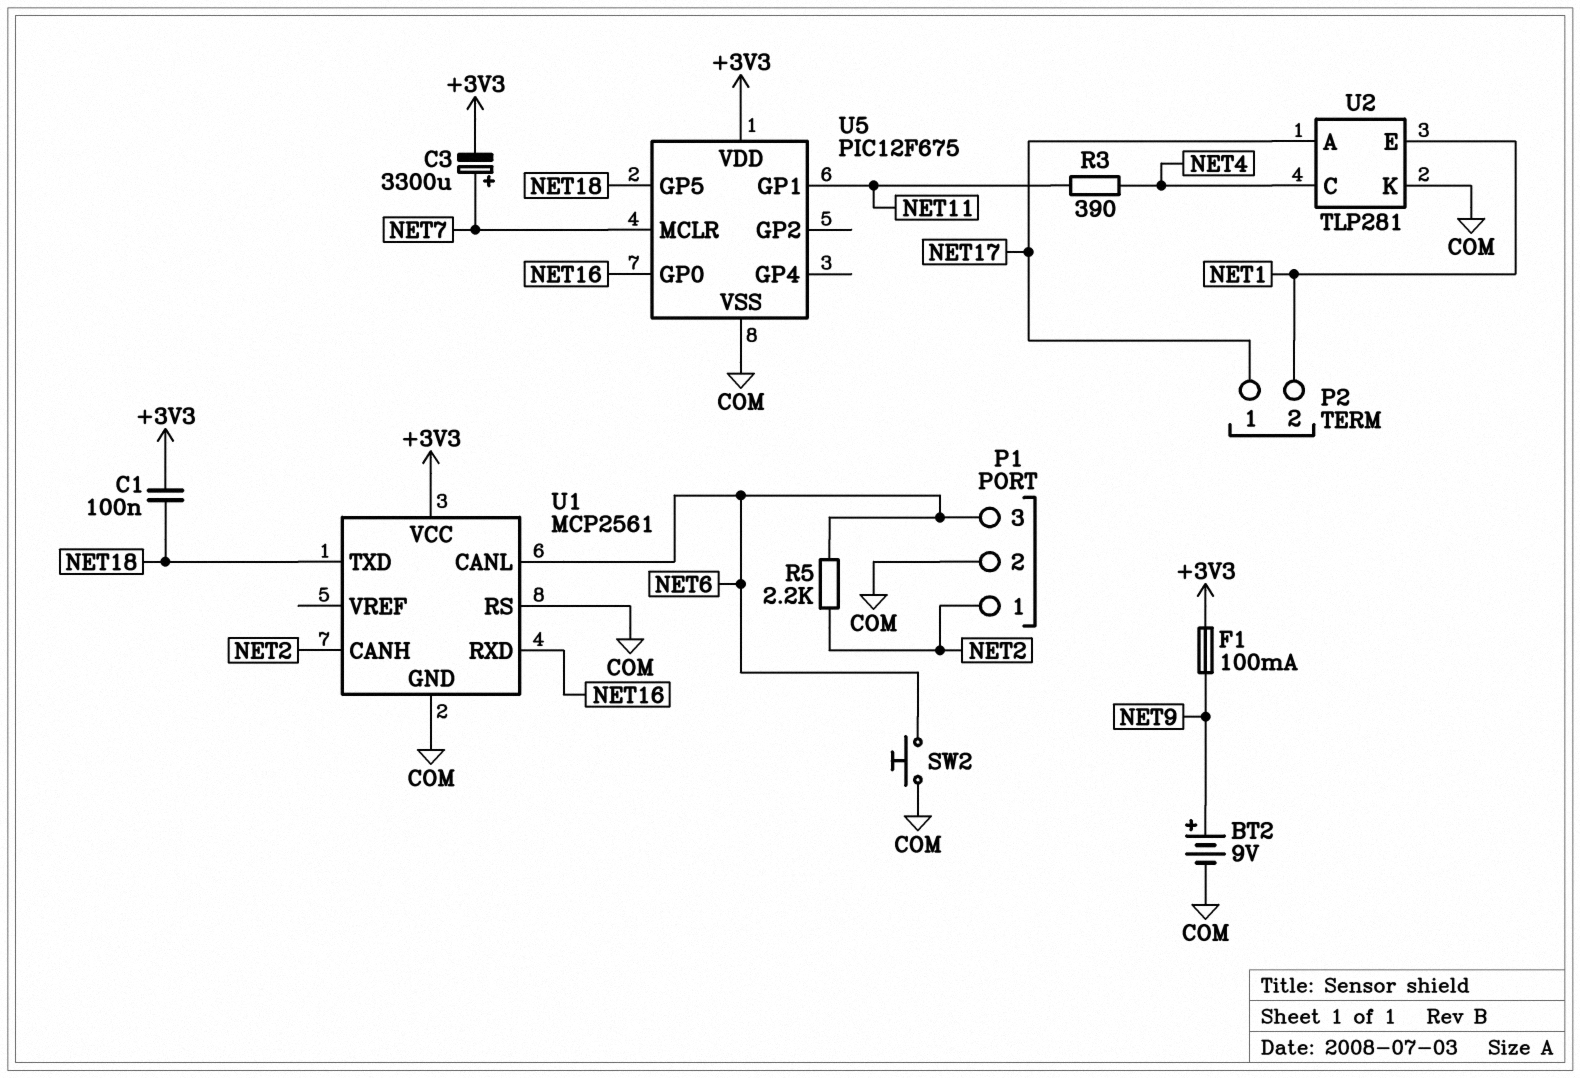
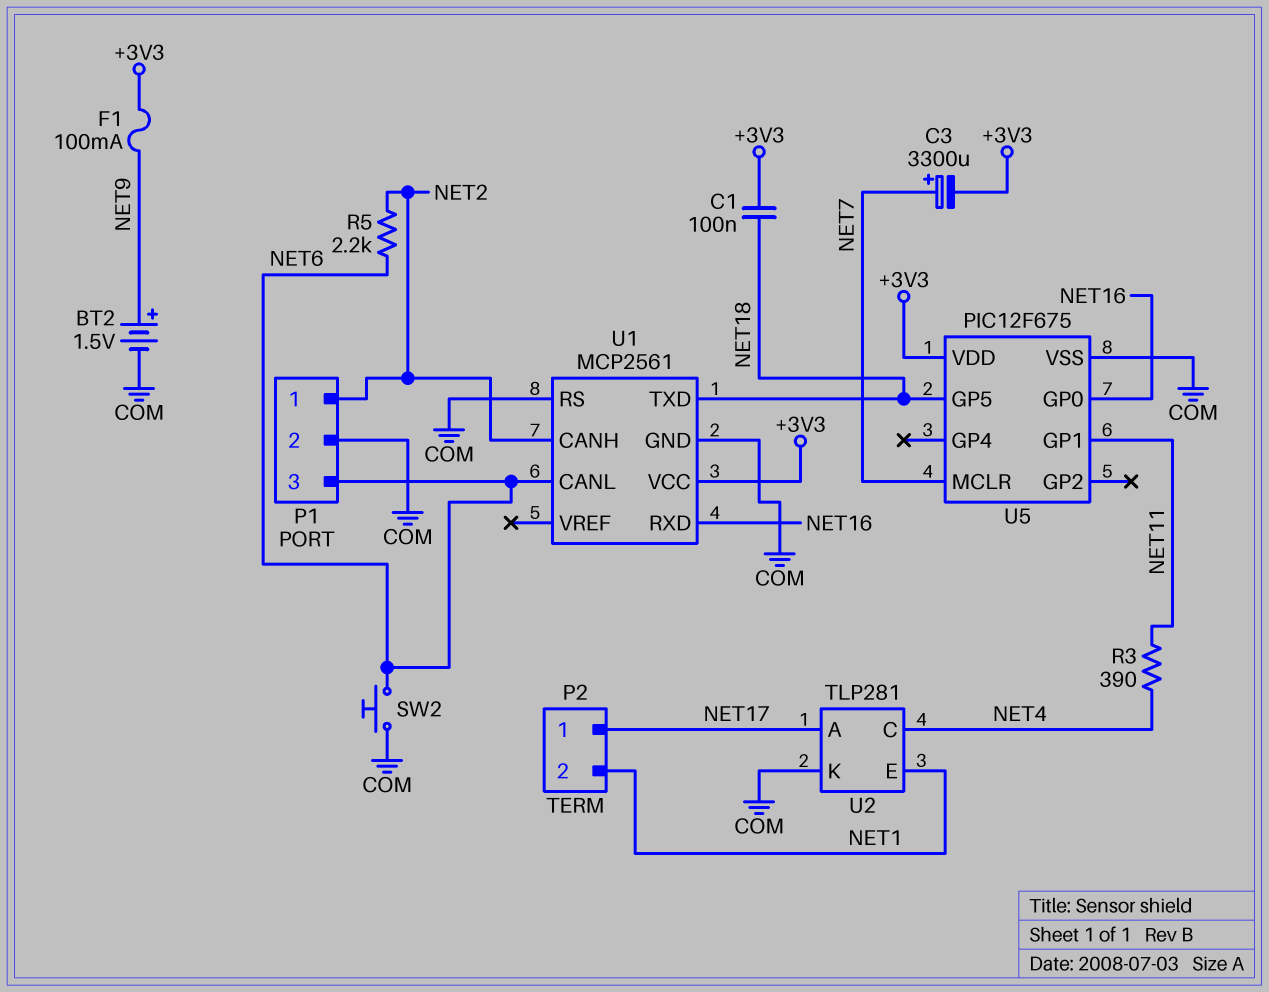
BT2: 9V (plus NET9, minus COM) -> 1.5V (plus NET9, minus COM)

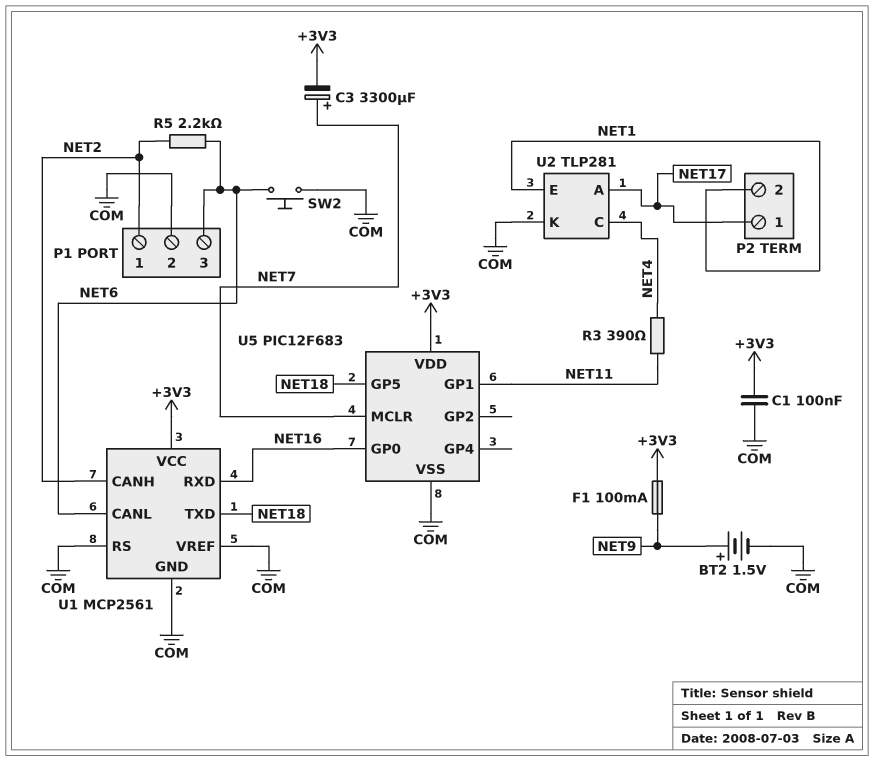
C1: 100nF (+3V3, NET18) -> 100nF (+3V3, COM)
U1 pin VREF: none -> COM
U5: PIC12F675 -> PIC12F683

